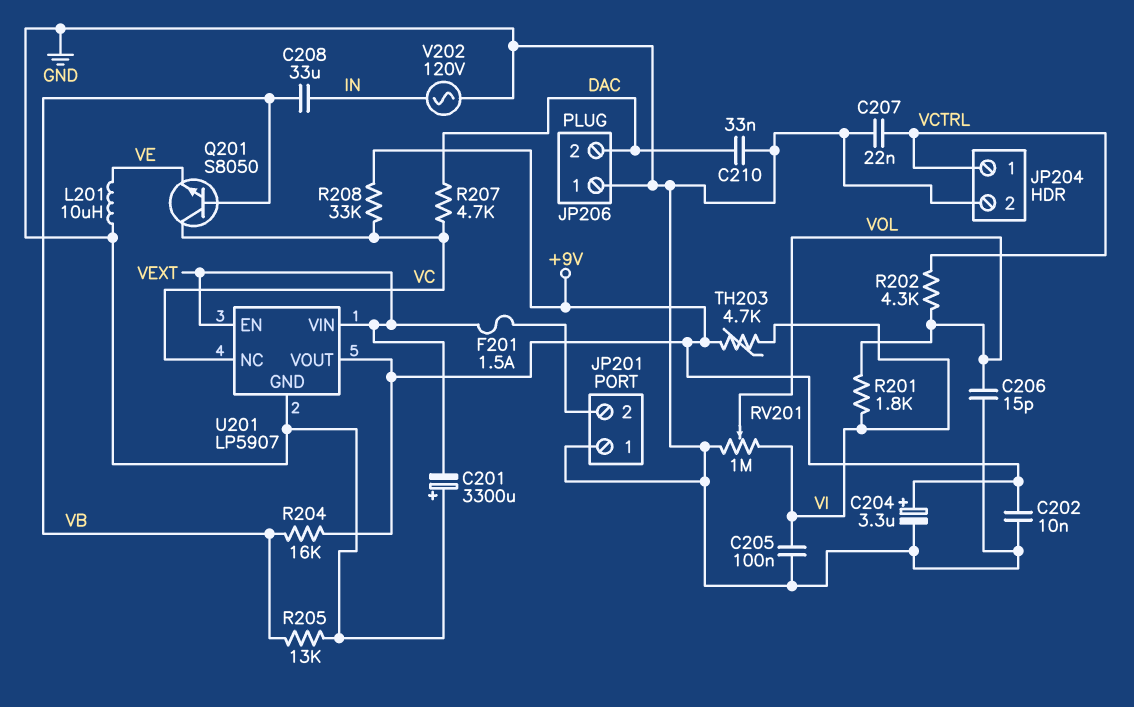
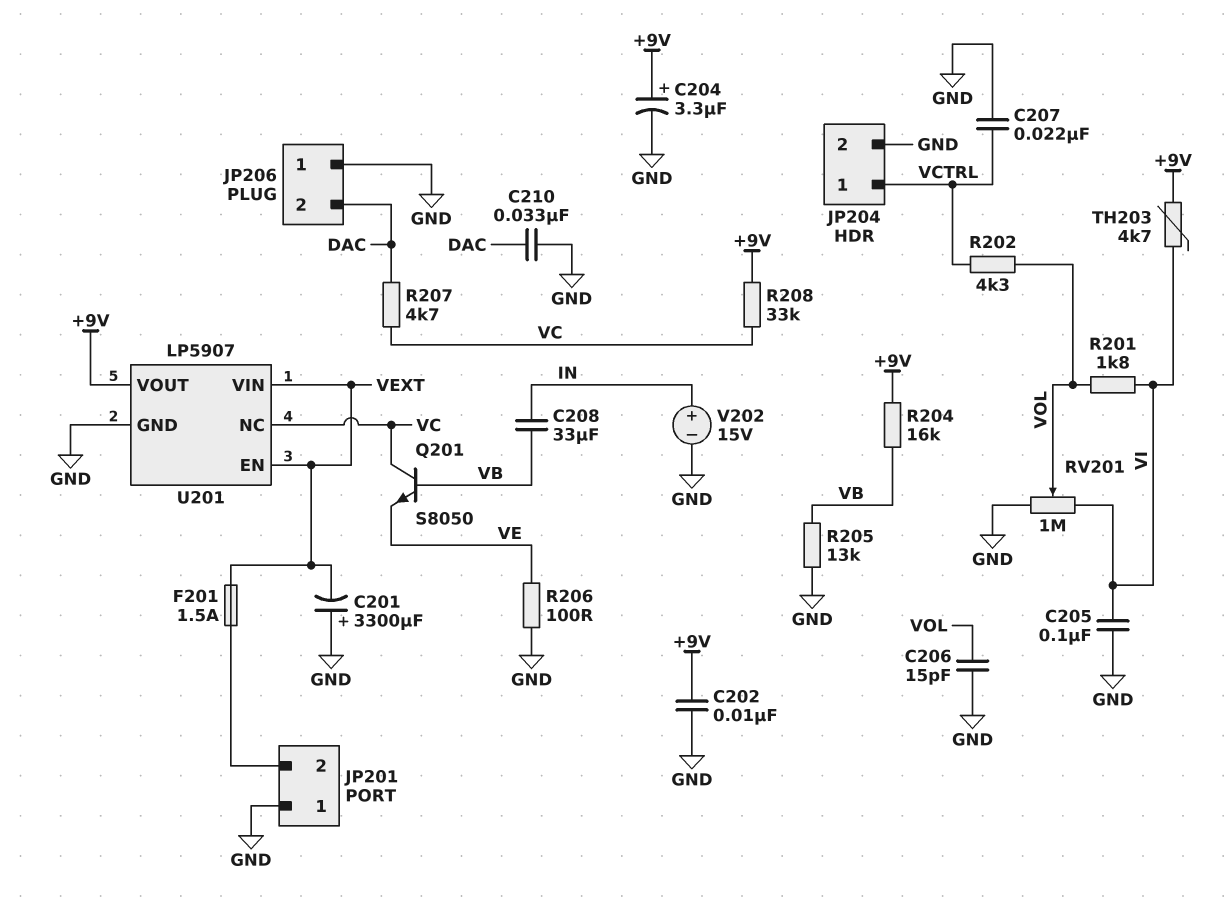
L201: 10uH (GND, VE) -> none
R206: none -> 100 (GND, VE)
V202: AC 120V (GND, IN) -> 15V (plus IN, minus GND)

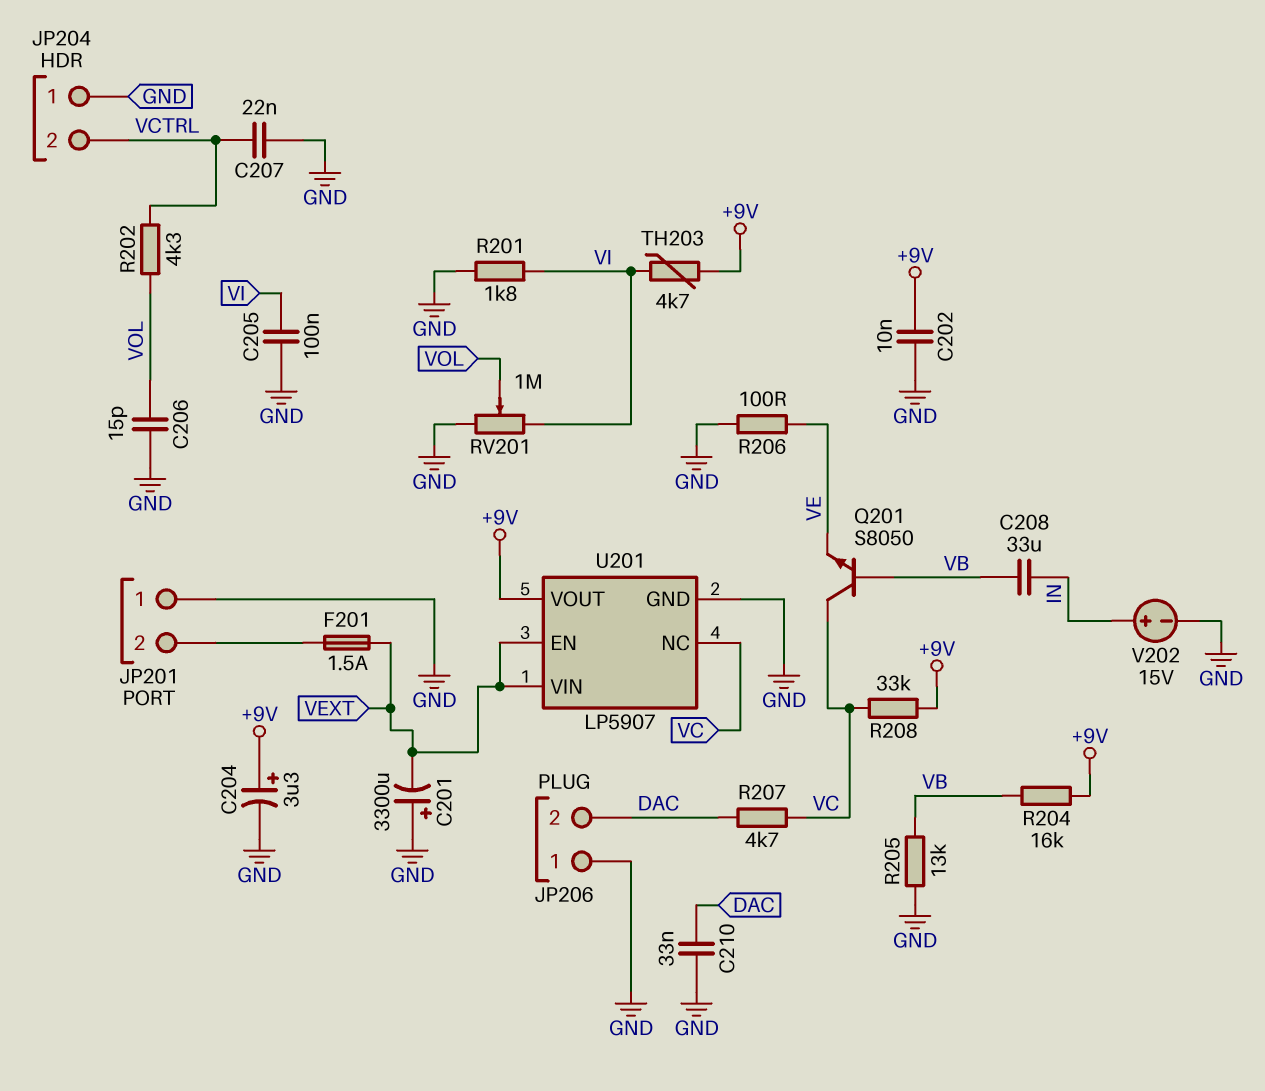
JP204 pin 1: VCTRL -> GND
JP204 pin 2: GND -> VCTRL
R201: 1.8k (VI, VOL) -> 1.8k (GND, VI)

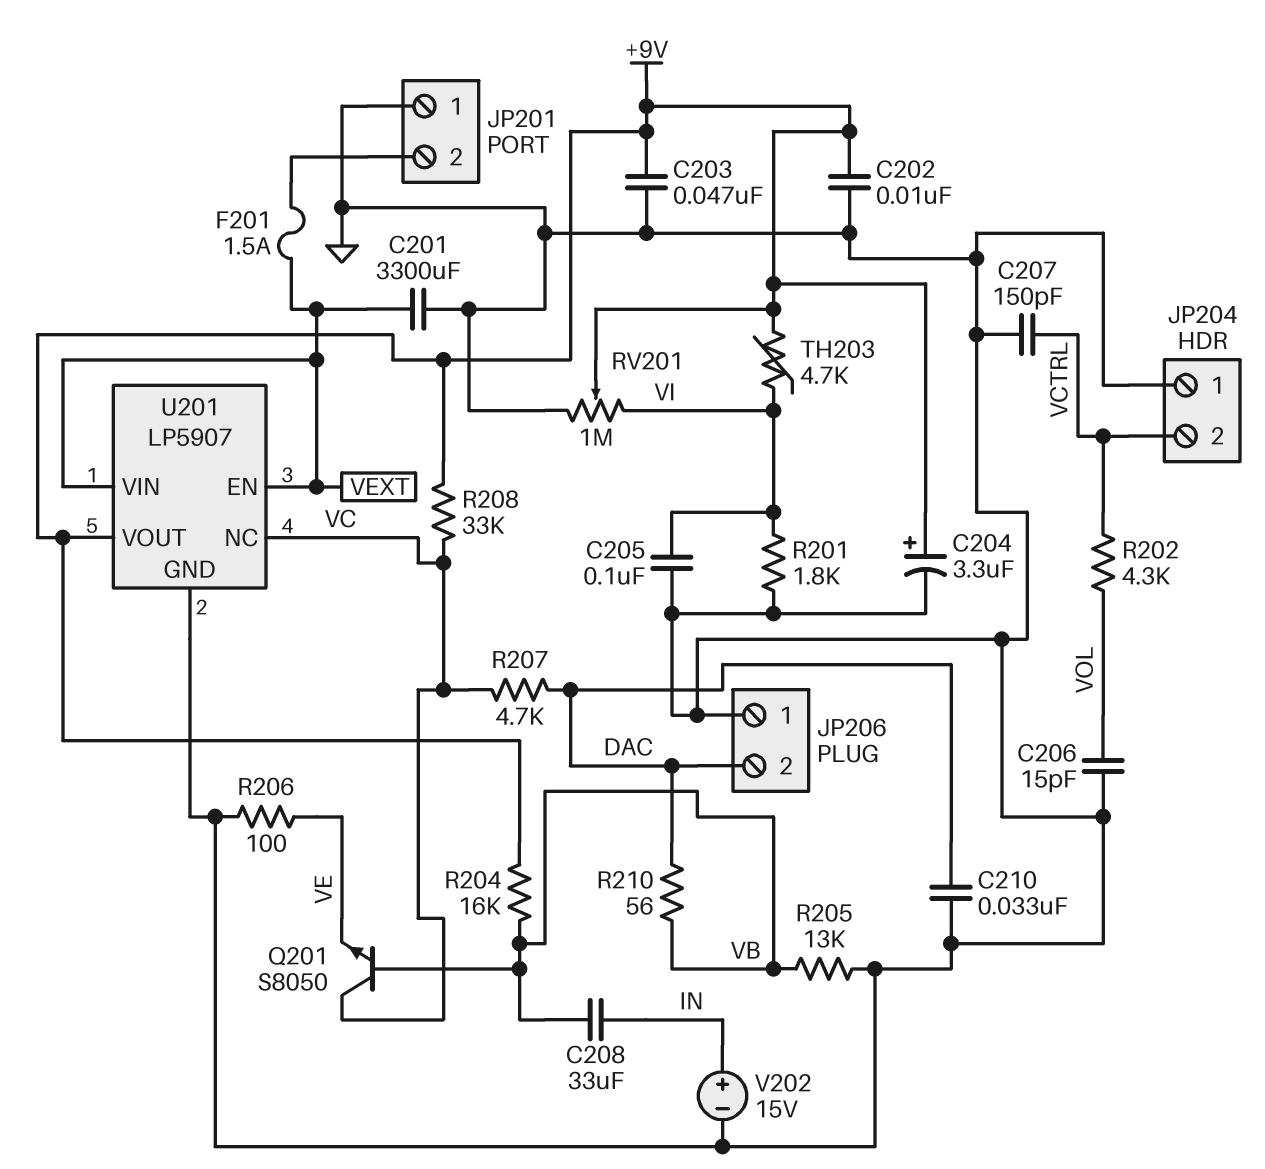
C201: 3300uF (plus GND, minus VEXT) -> 3300uF (GND, VEXT)
C203: none -> 47nF (+9V, GND)
C207: 22nF (GND, VCTRL) -> 150pF (GND, VCTRL)
R210: none -> 56 (DAC, VB)
RV201: 1M (GND, VI, wiper VOL) -> 1M (GND, VI, wiper +9V)

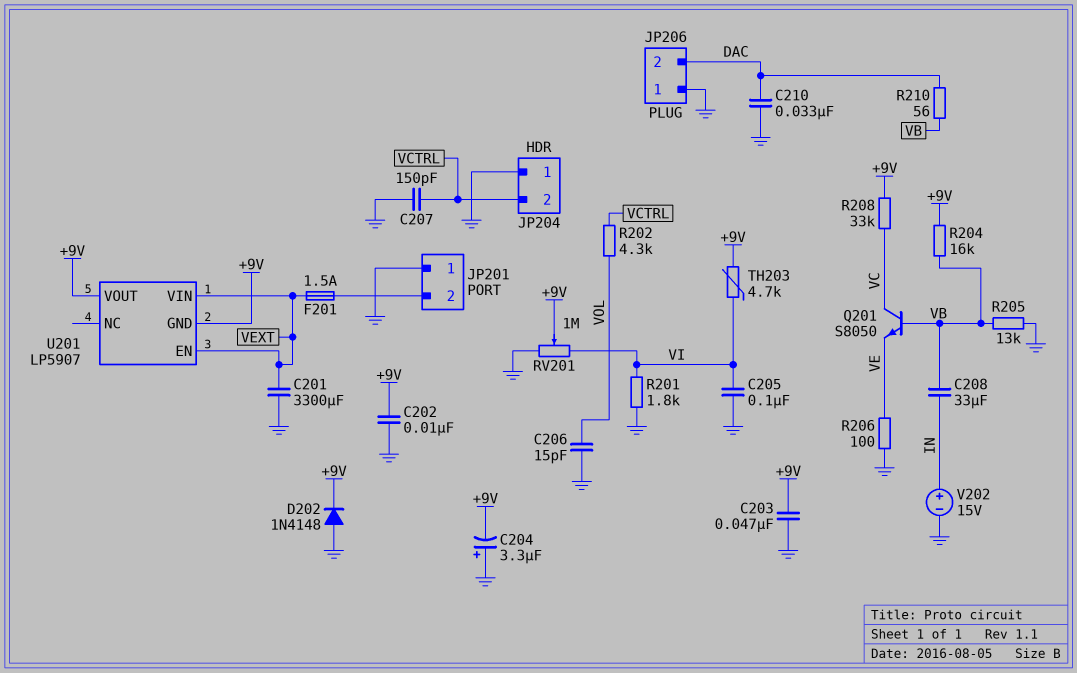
C204: 3.3uF (plus +9V, minus GND) -> 3.3uF (plus GND, minus +9V)
D202: none -> diode 1N4148 (A GND, K +9V)
R207: 4.7k (DAC, VC) -> none
U201 pin GND: GND -> +9V
U201 pin NC: VC -> none

